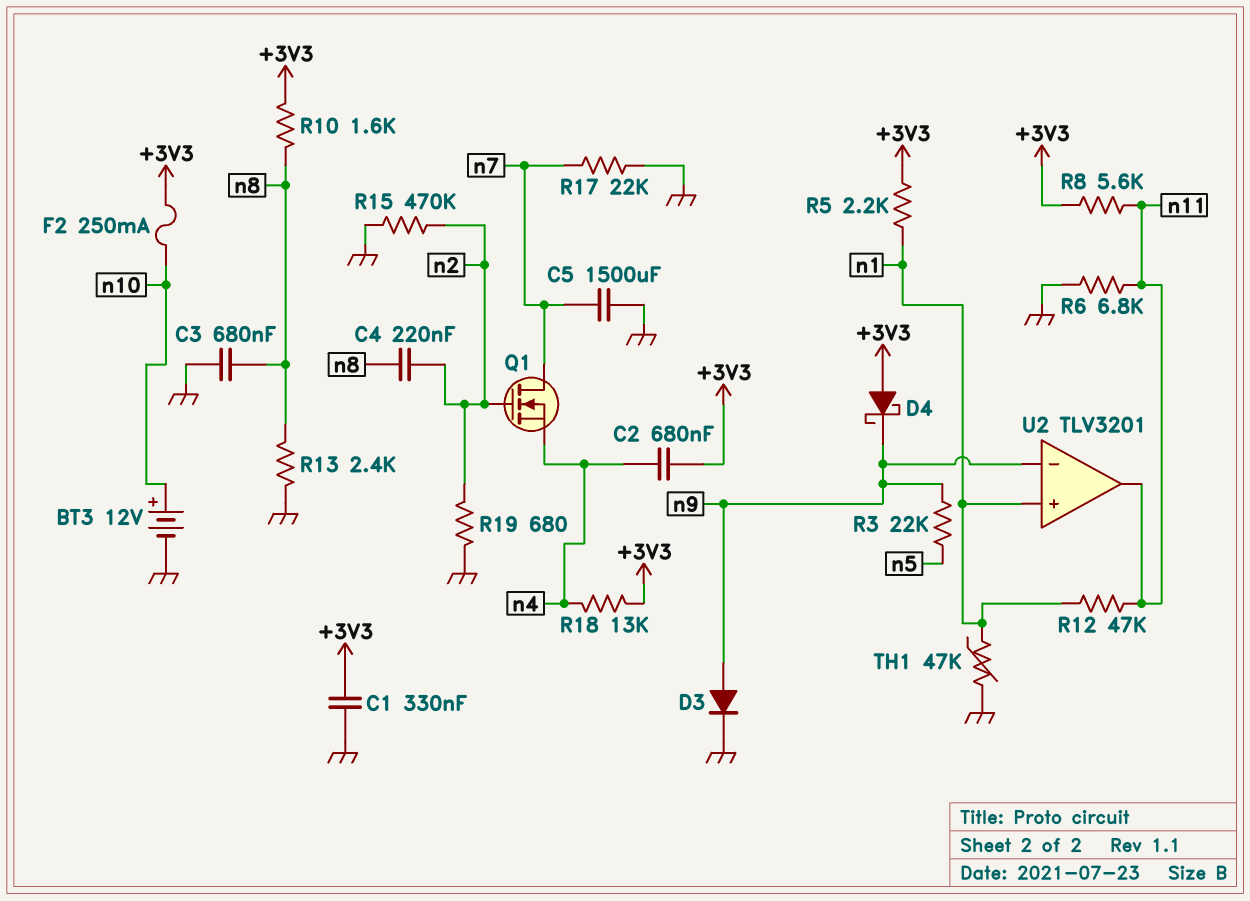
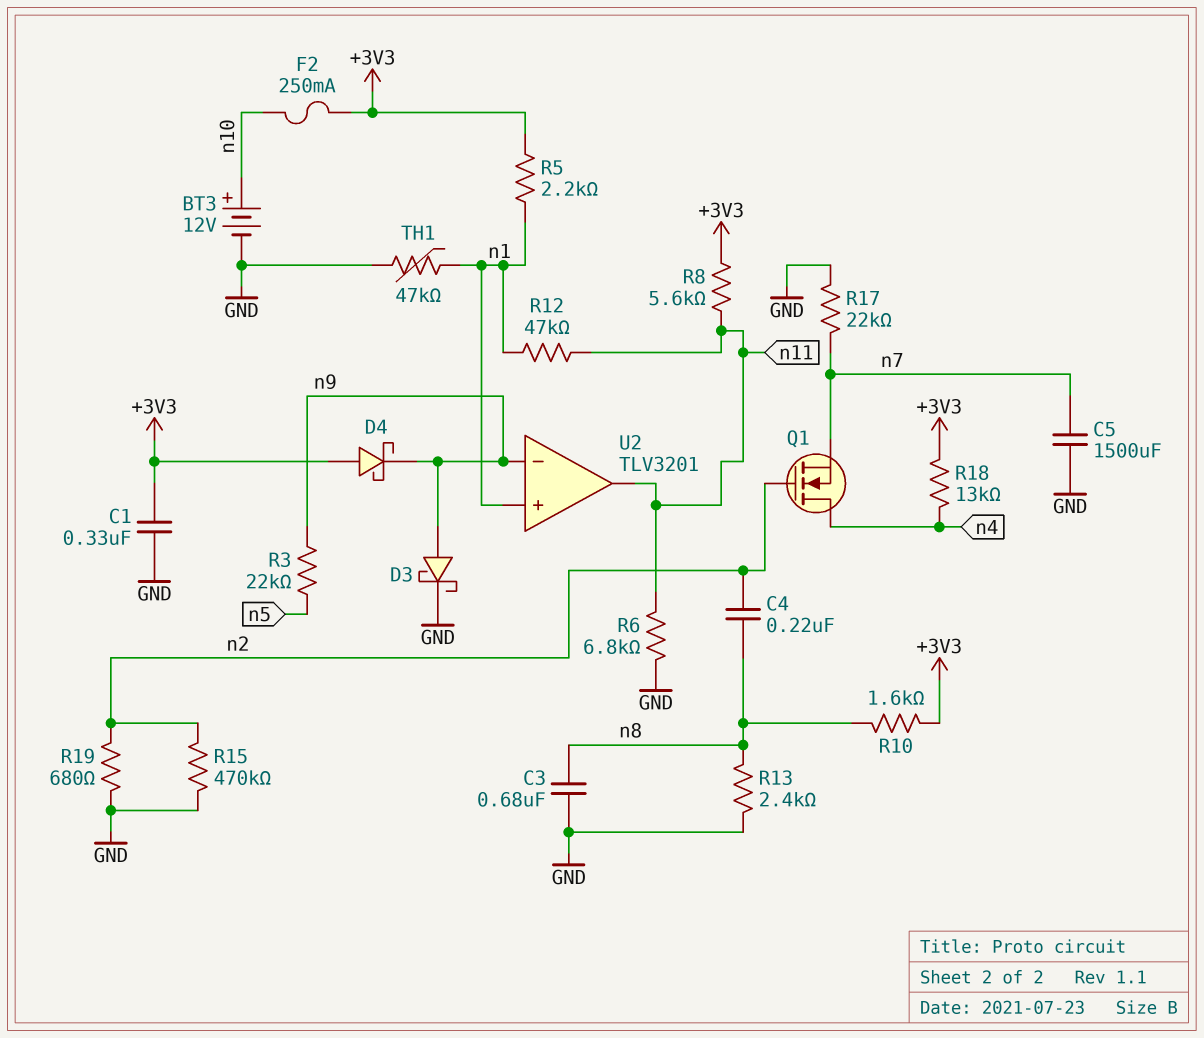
C2: 680nF (+3V3, n4) -> none
D3: diode (A n9, K GND) -> schottky (A n9, K GND)
Q1: NMOS (G n2, D n7, S n4) -> NMOS (G n2, D n4, S n7)

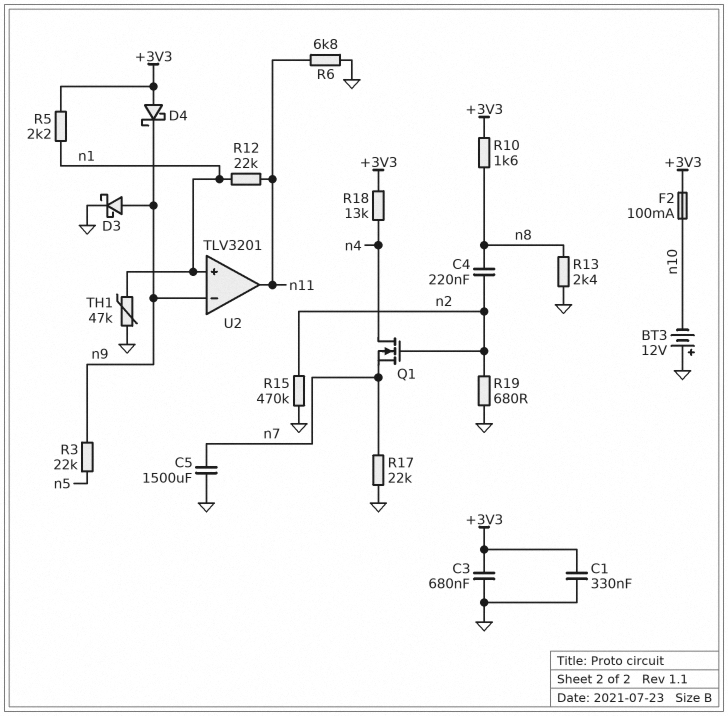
BT3: 12V (plus n10, minus GND) -> 12V (plus GND, minus n10)
C3: 680nF (GND, n8) -> 680nF (+3V3, GND)
F2: 250mA (+3V3, n10) -> 100mA (+3V3, n10)
R8: 5.6k (+3V3, n11) -> none
R12: 47k (n1, n11) -> 22k (n1, n11)

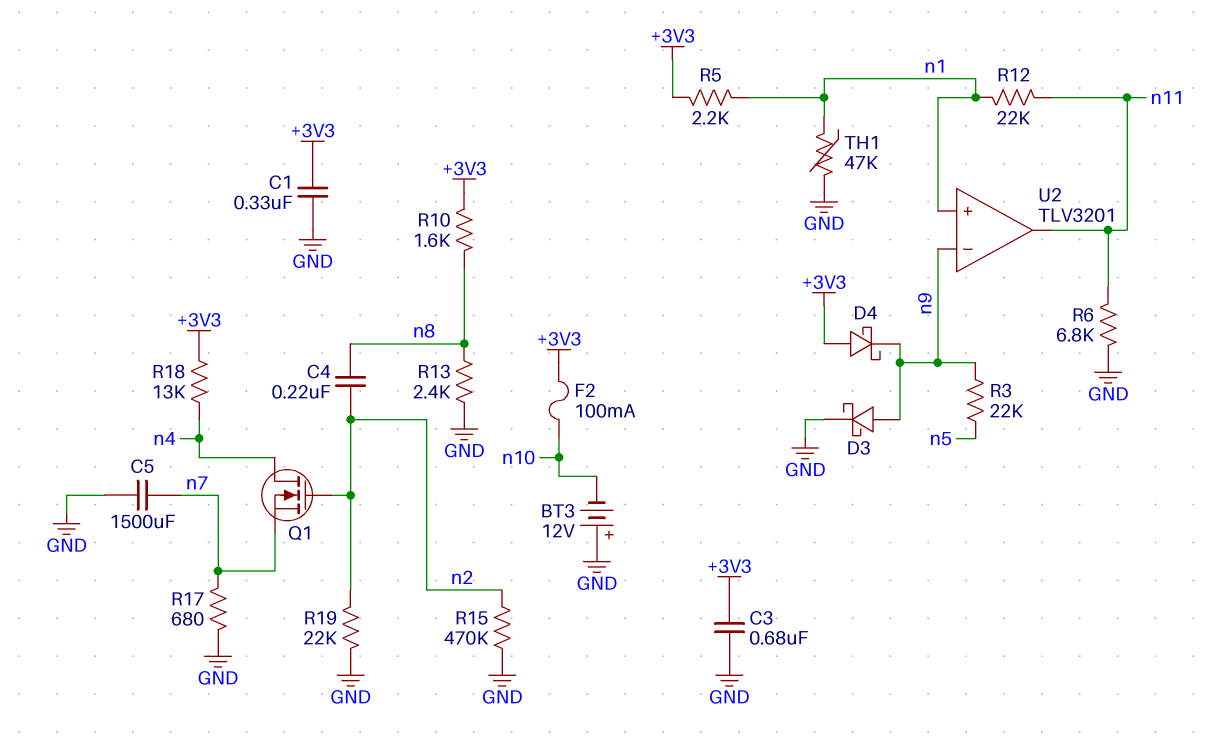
R17: 22k (GND, n7) -> 680 (GND, n7)
R19: 680 (GND, n2) -> 22k (GND, n2)

